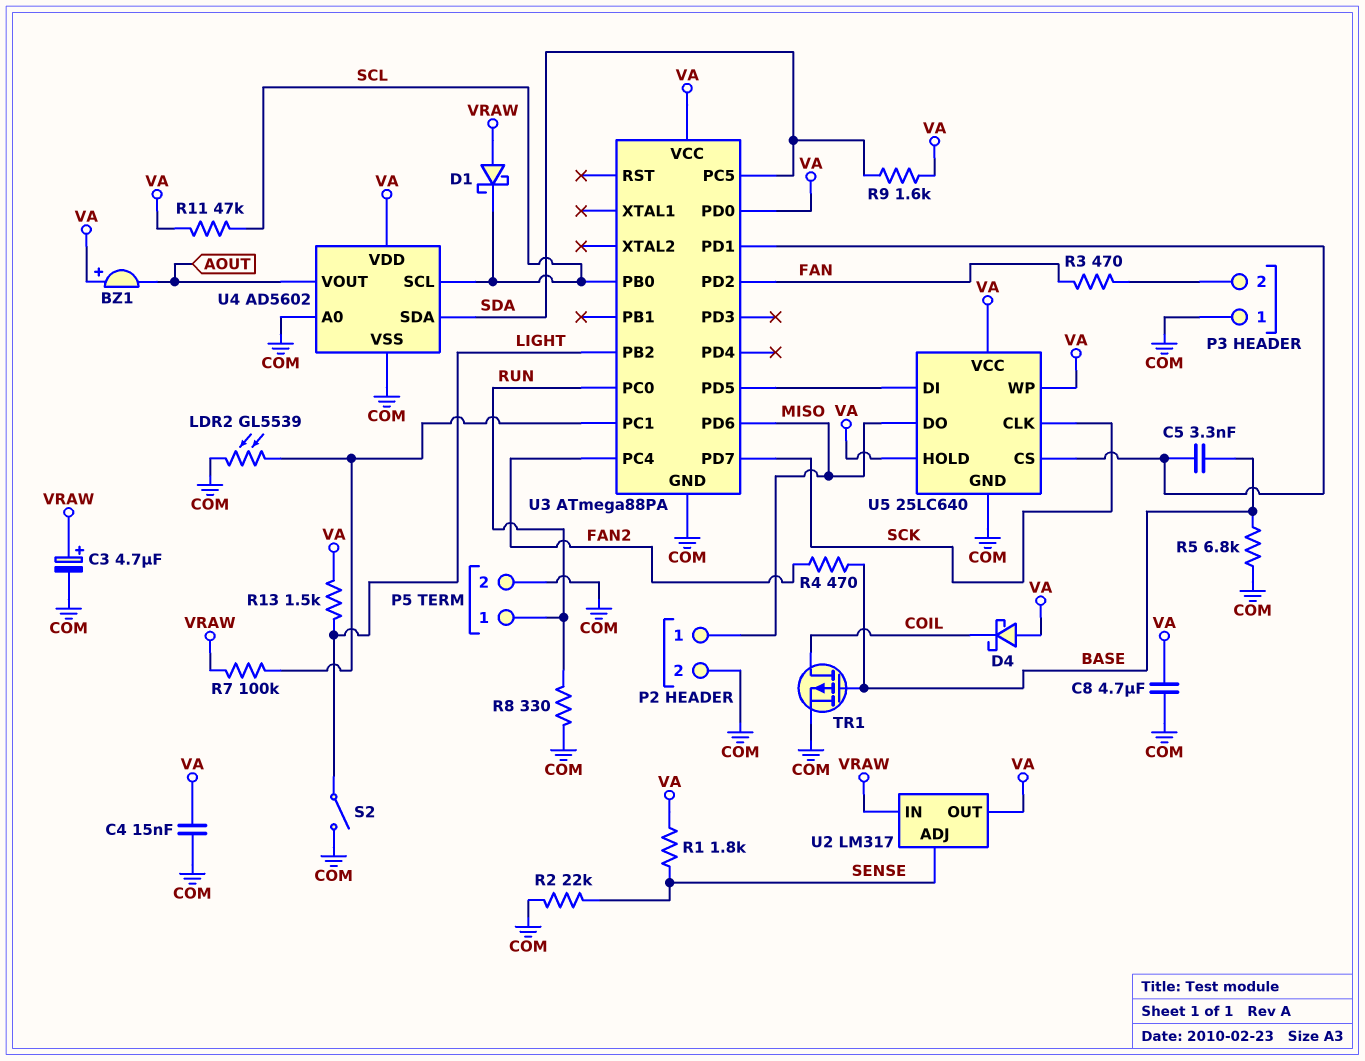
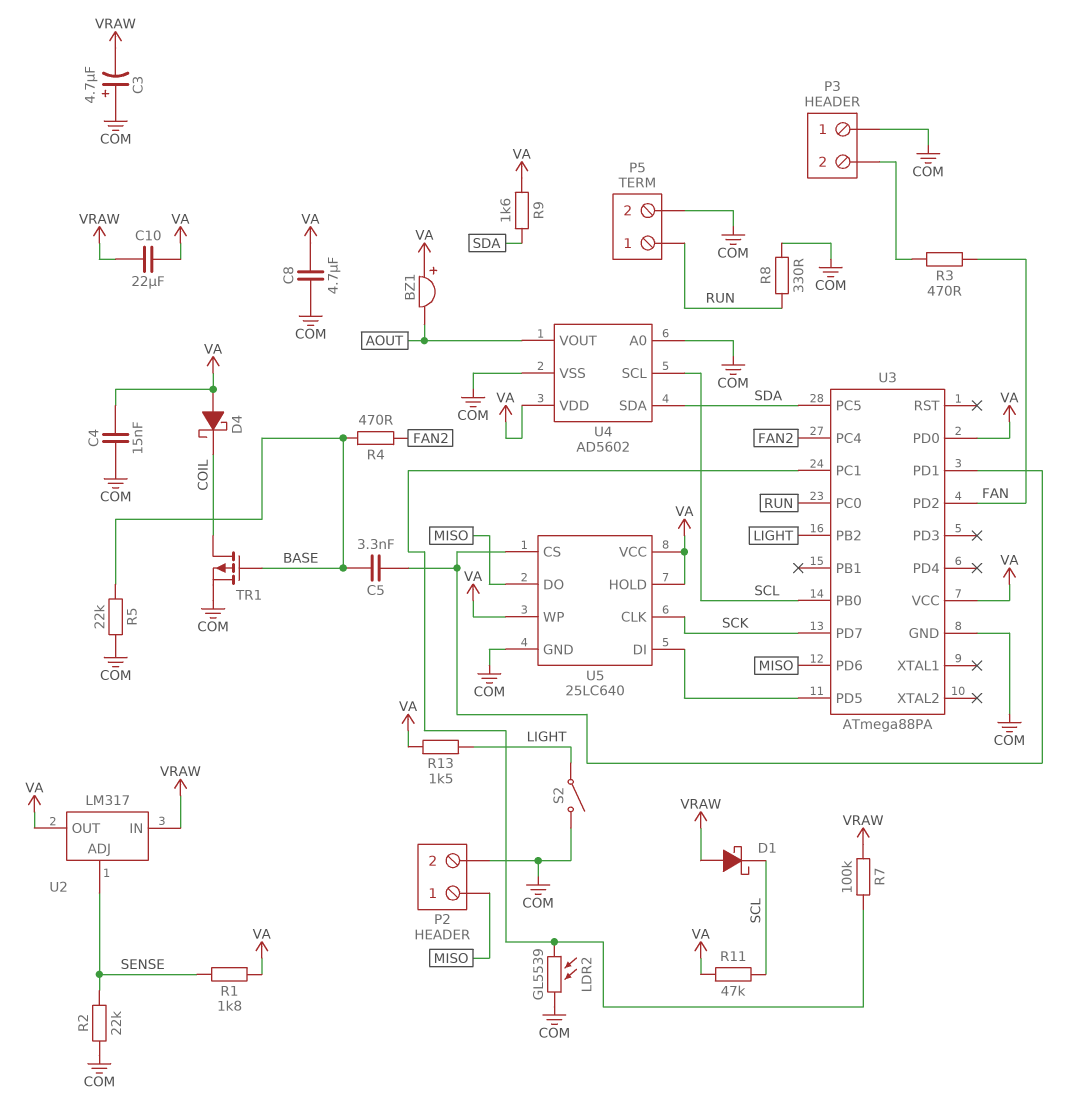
C3: 4.7uF (plus VRAW, minus COM) -> 4.7uF (plus COM, minus VRAW)
C10: none -> 22uF (VA, VRAW)
R5: 6.8k (BASE, COM) -> 22k (BASE, COM)

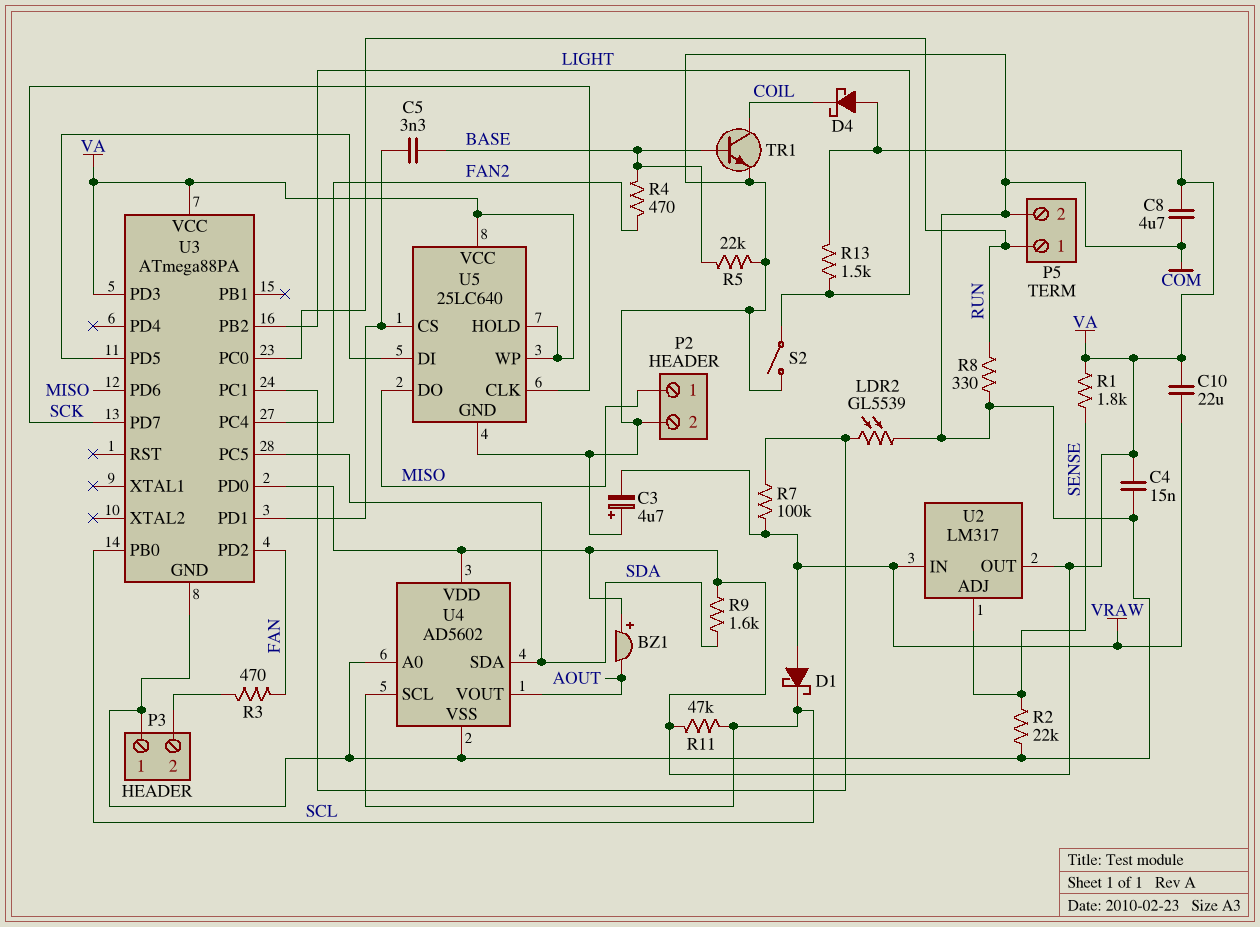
TR1: PMOS (G BASE, D COIL, S COM) -> NPN (B BASE, C COIL, E COM)
U3 pin PD3: none -> VA

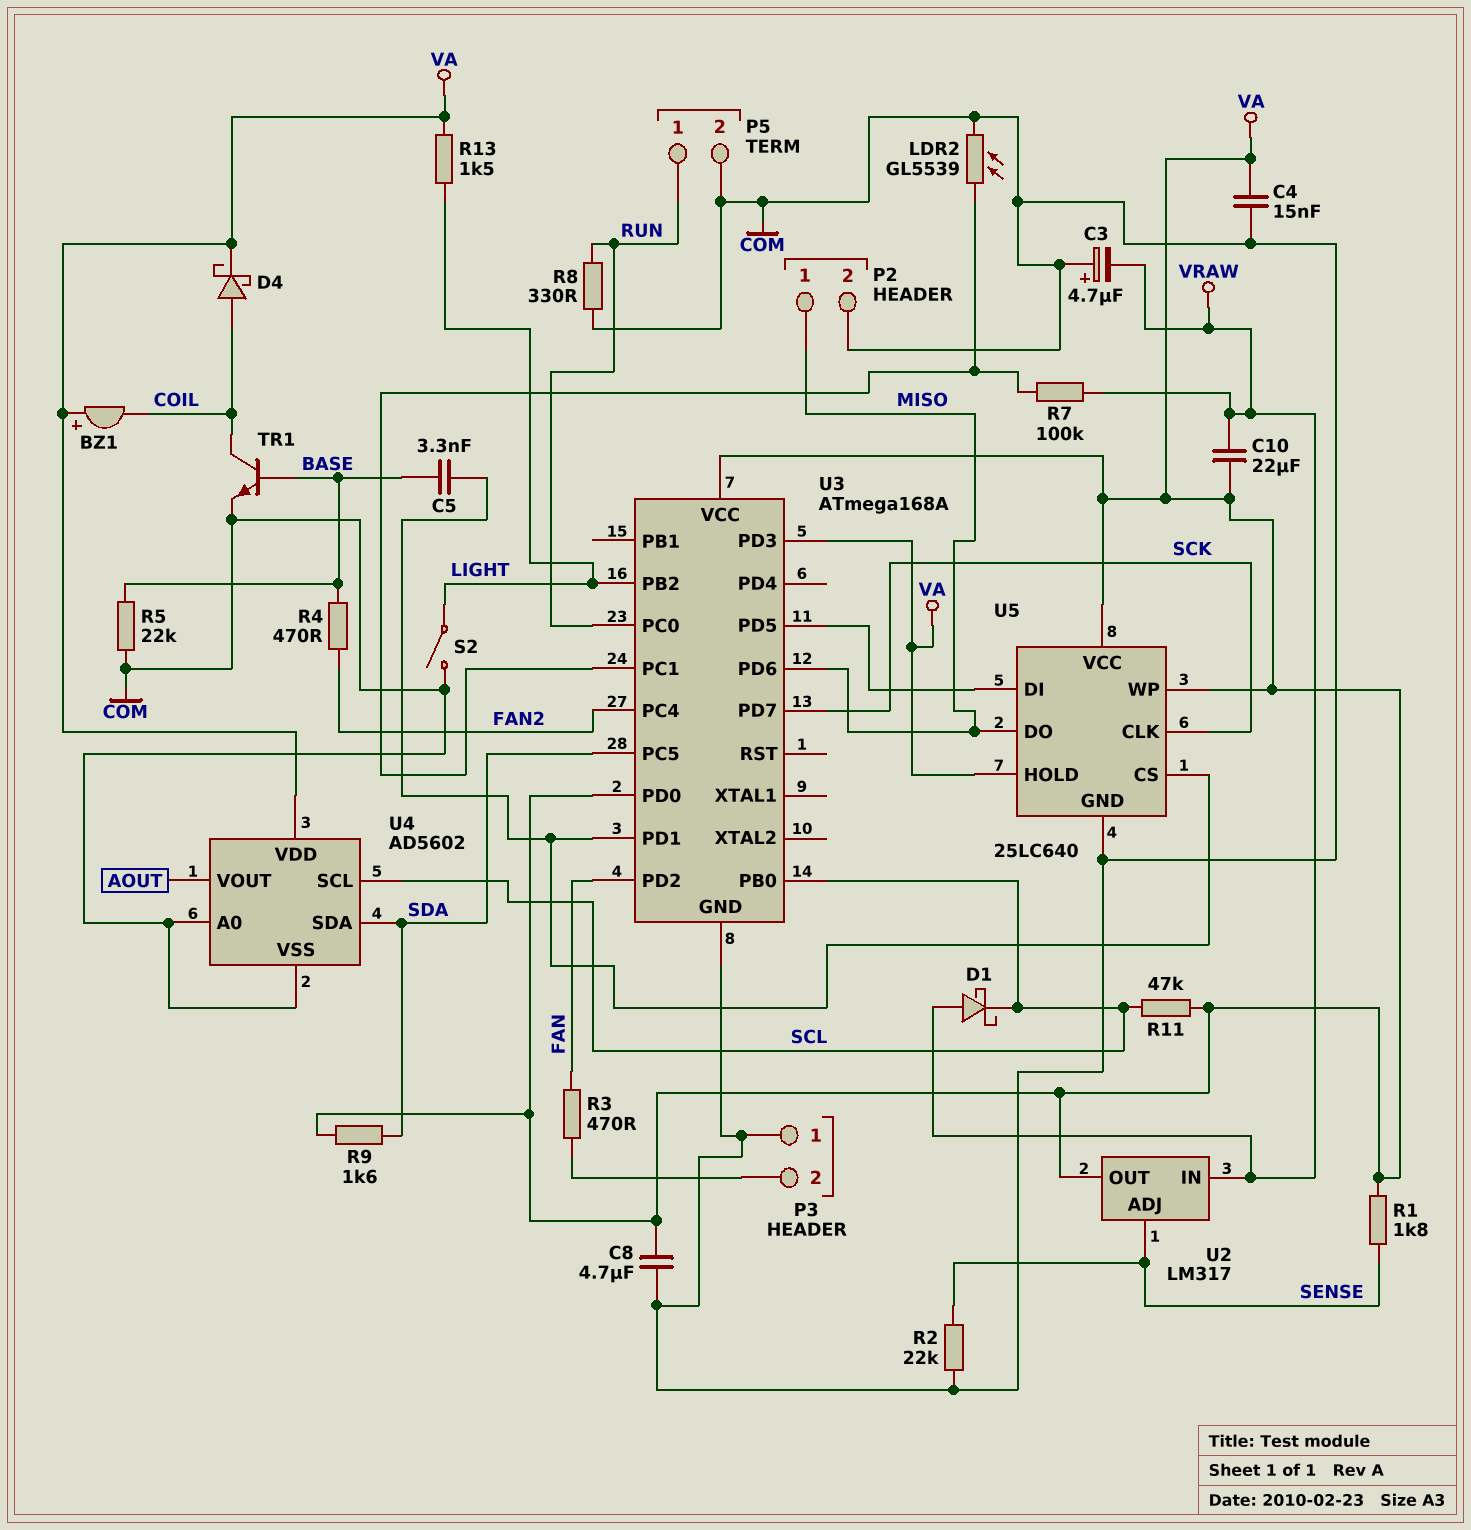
BZ1: buzzer (plus VA, minus AOUT) -> buzzer (plus VA, minus COIL)
D4: schottky (A VA, K COIL) -> schottky (A COIL, K VA)
U3: ATmega88PA -> ATmega168A

